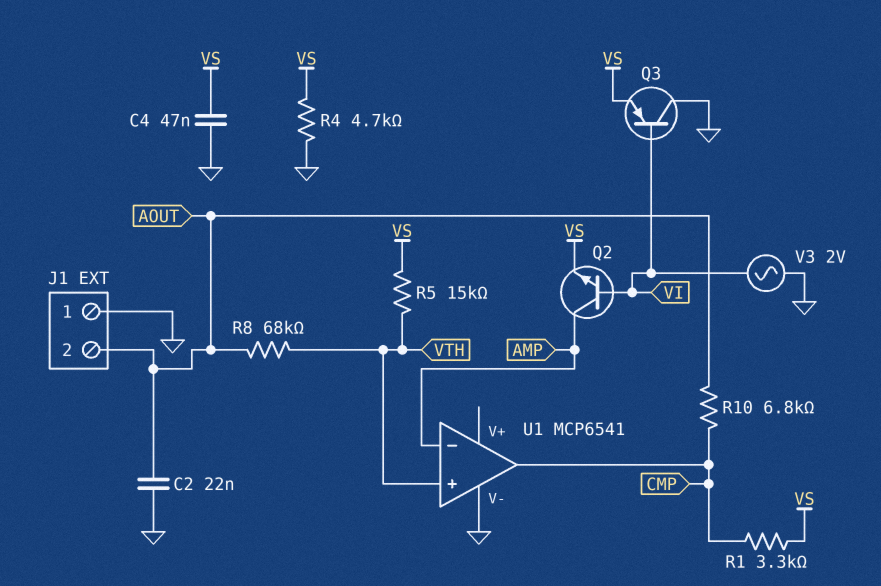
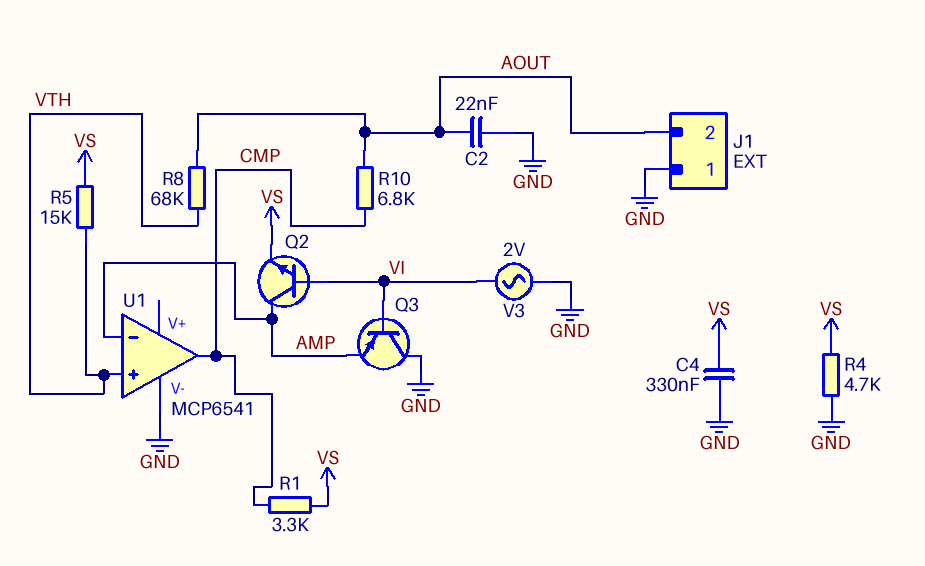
C4: 47nF (GND, VS) -> 330nF (GND, VS)
Q3: PNP (B VI, C GND, E VS) -> PNP (B VI, C GND, E AMP)

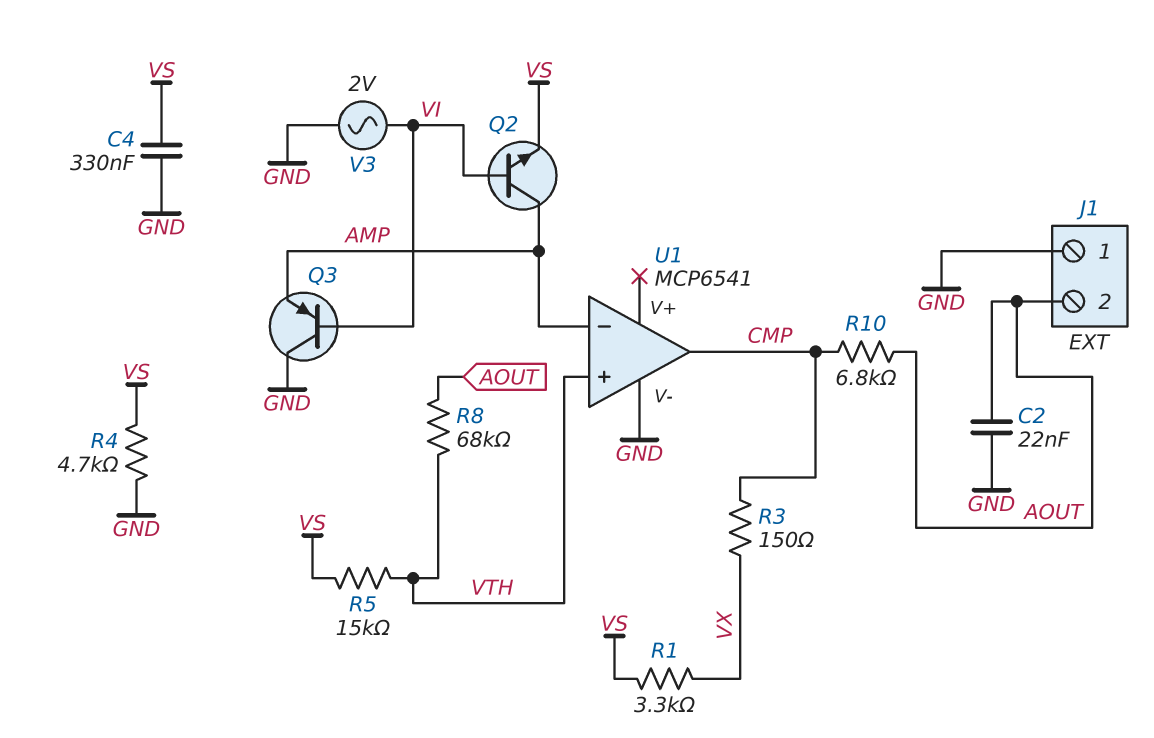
R1: 3.3k (CMP, VS) -> 3.3k (VS, VX)
R3: none -> 150 (CMP, VX)

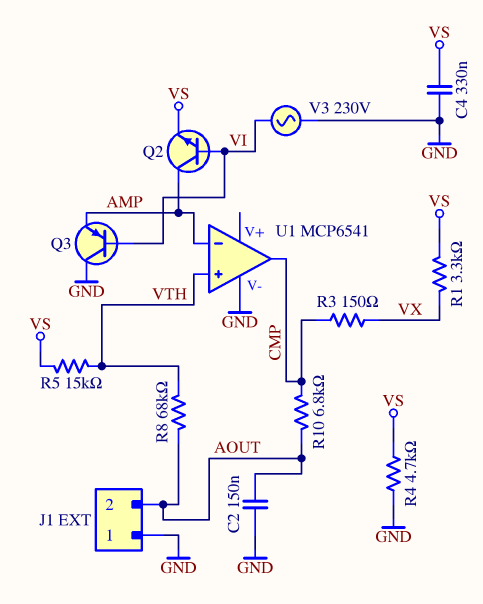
C2: 22nF (AOUT, GND) -> 150nF (AOUT, GND)
V3: AC 2V (GND, VI) -> AC 230V (GND, VI)

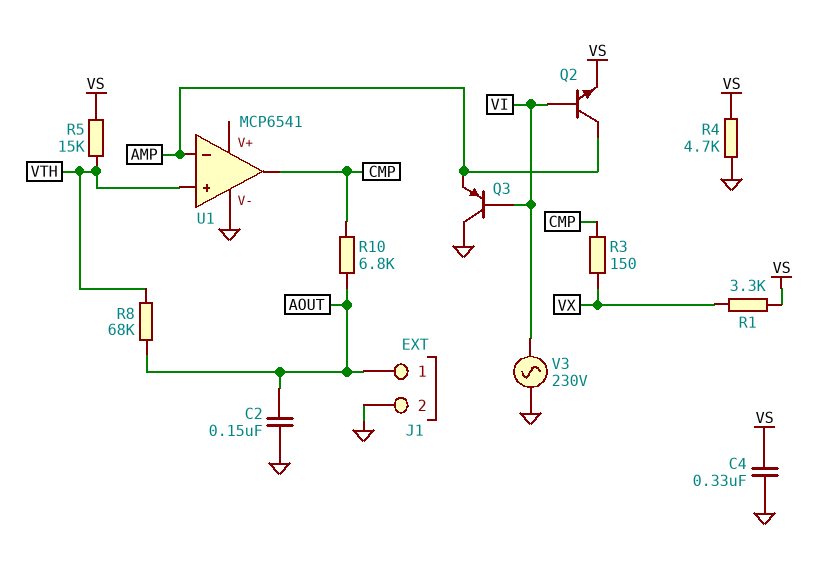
J1 pin 1: GND -> AOUT
J1 pin 2: AOUT -> GND

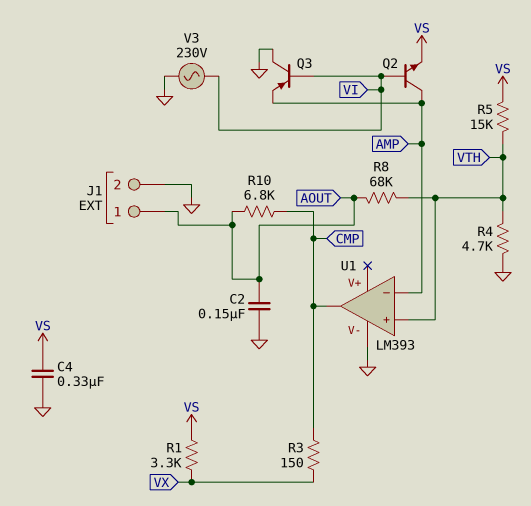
R4: 4.7k (GND, VS) -> 4.7k (GND, VTH)
U1: MCP6541 -> LM393

